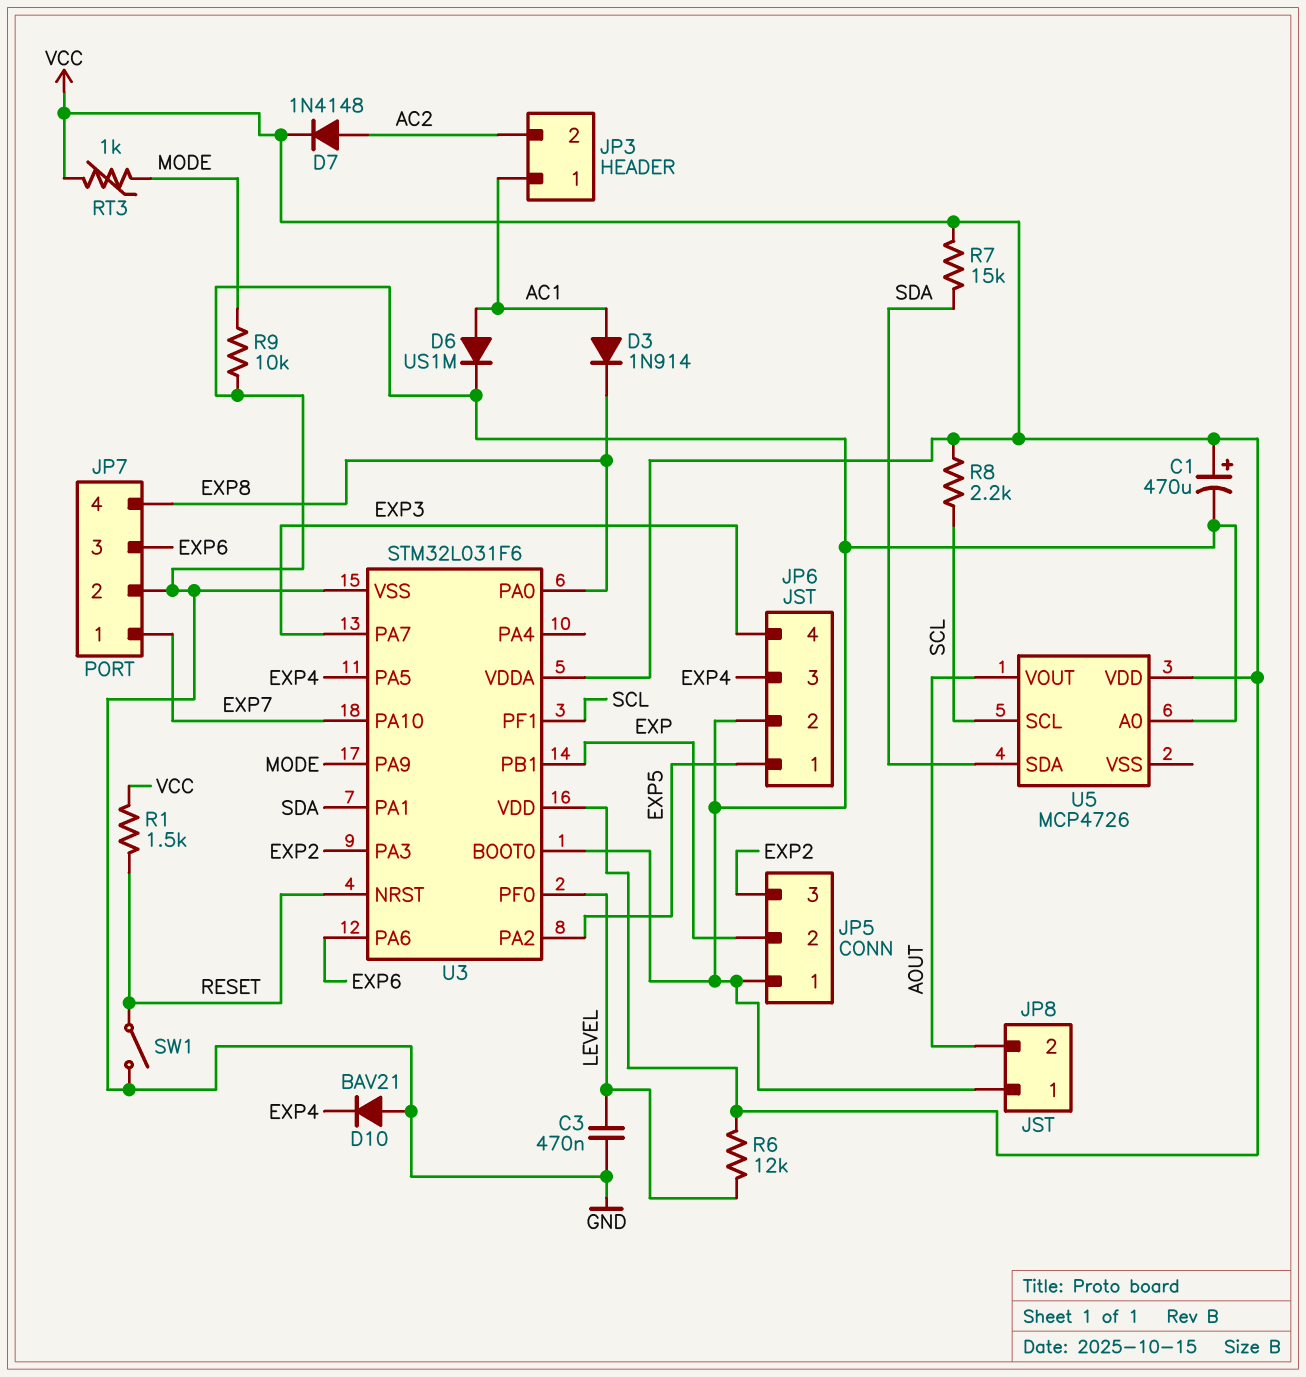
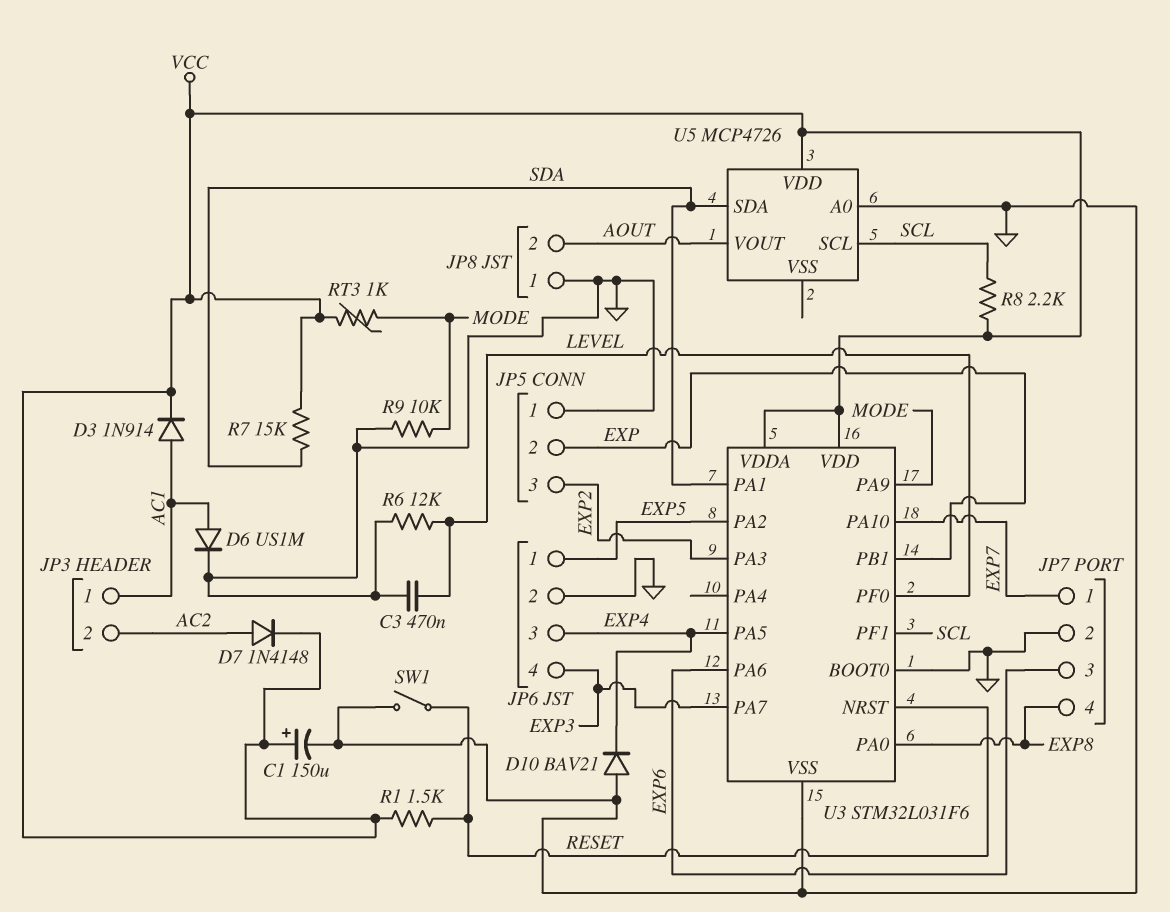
C1: 470uF (plus VCC, minus GND) -> 150uF (plus VCC, minus GND)
D3: diode 1N914 (A AC1, K EXP8) -> diode 1N914 (A AC1, K VCC)
R6: 12k (LEVEL, VCC) -> 12k (GND, LEVEL)

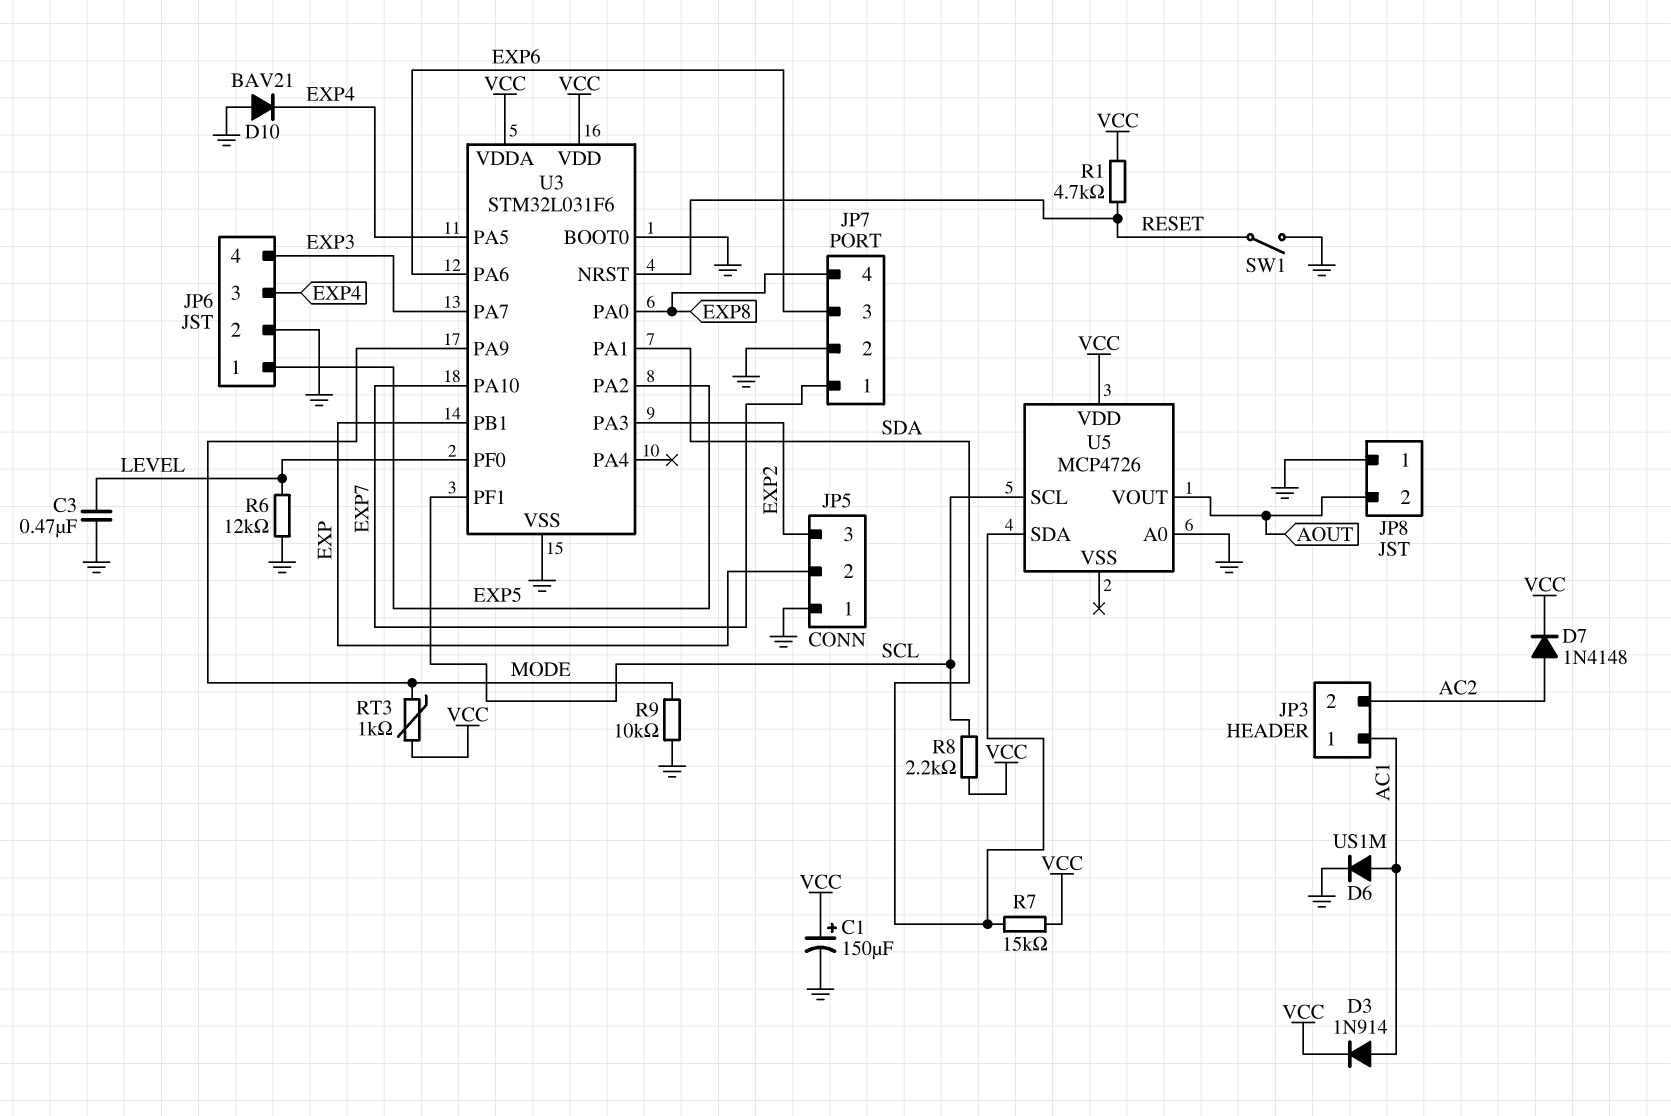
R1: 1.5k (RESET, VCC) -> 4.7k (RESET, VCC)

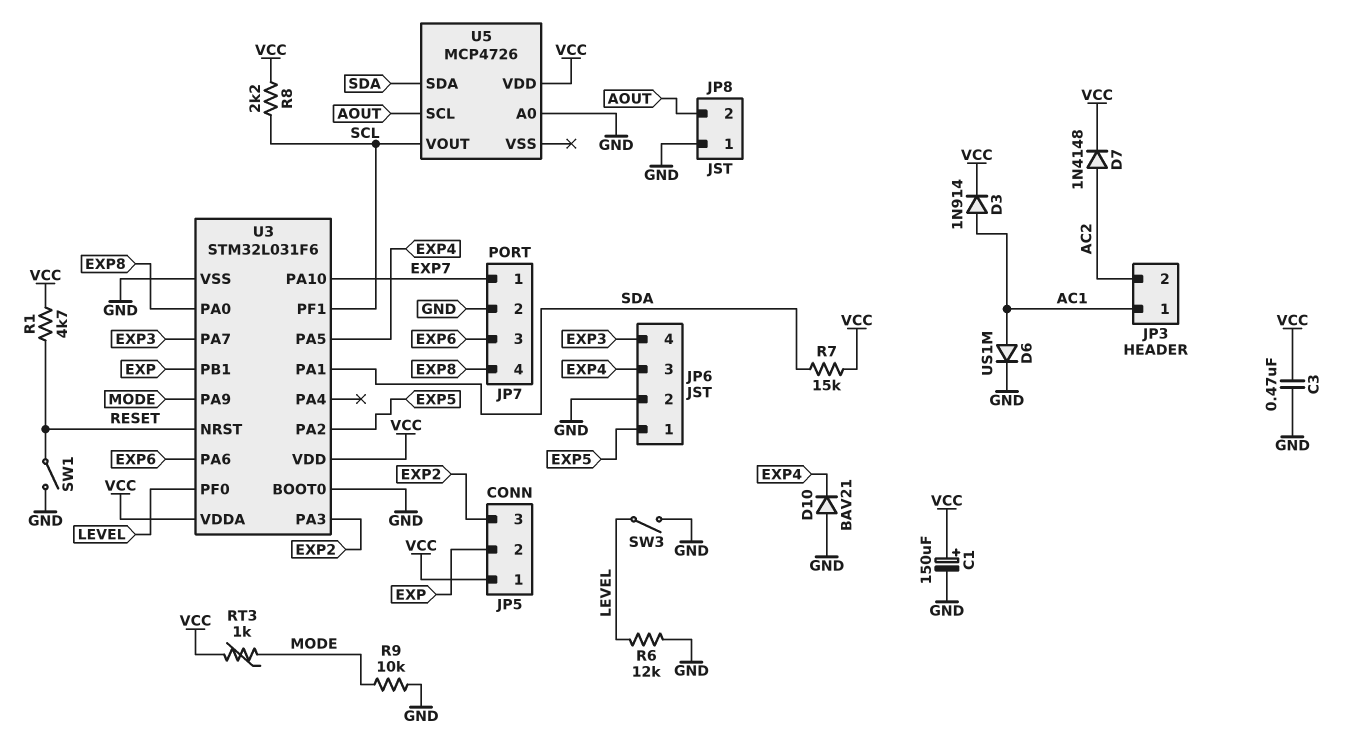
C3: 470nF (GND, LEVEL) -> 470nF (GND, VCC)
JP5 pin 1: GND -> VCC
SW3: none -> switch (GND, LEVEL)
U5 pin SCL: SCL -> AOUT
U5 pin VOUT: AOUT -> SCL

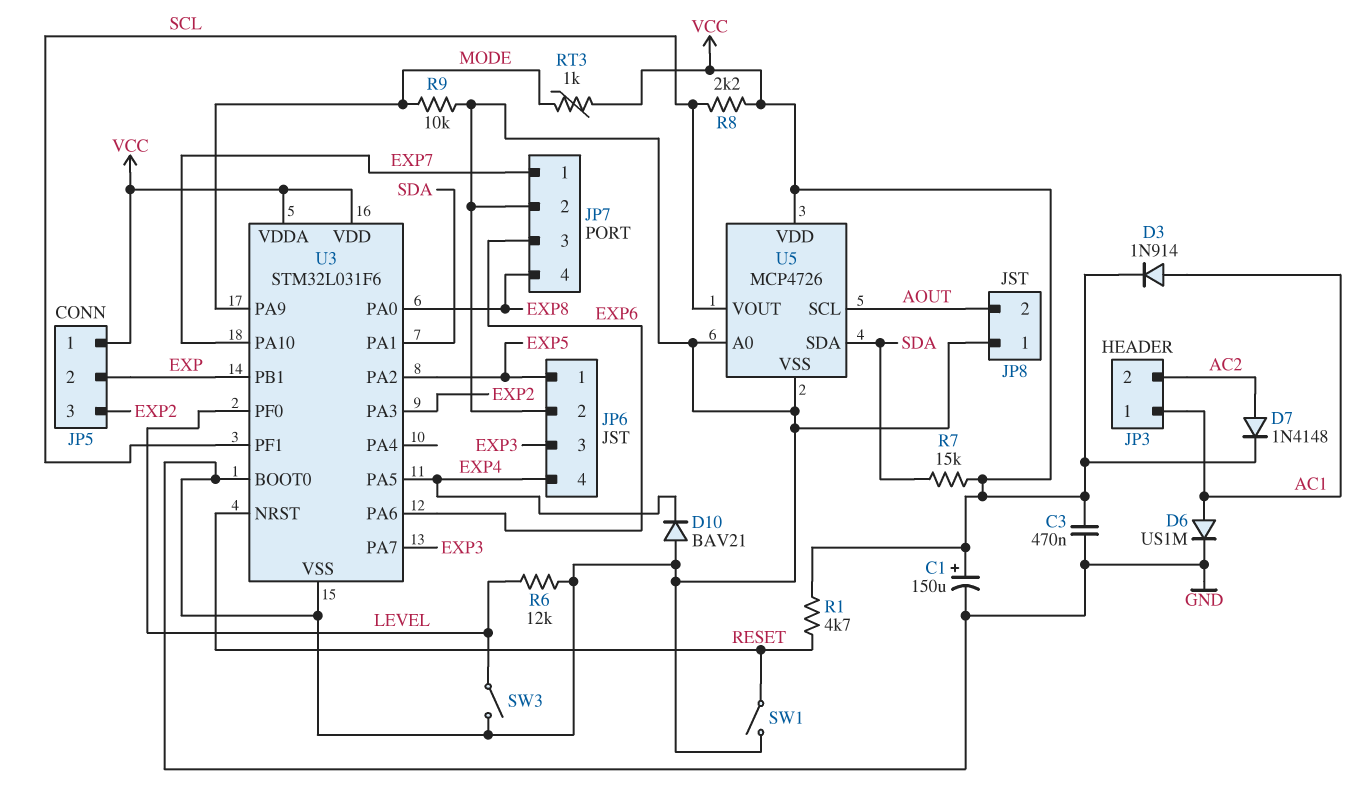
JP6 pin 3: EXP4 -> EXP3
JP6 pin 4: EXP3 -> EXP4
U5 pin VSS: none -> GND

